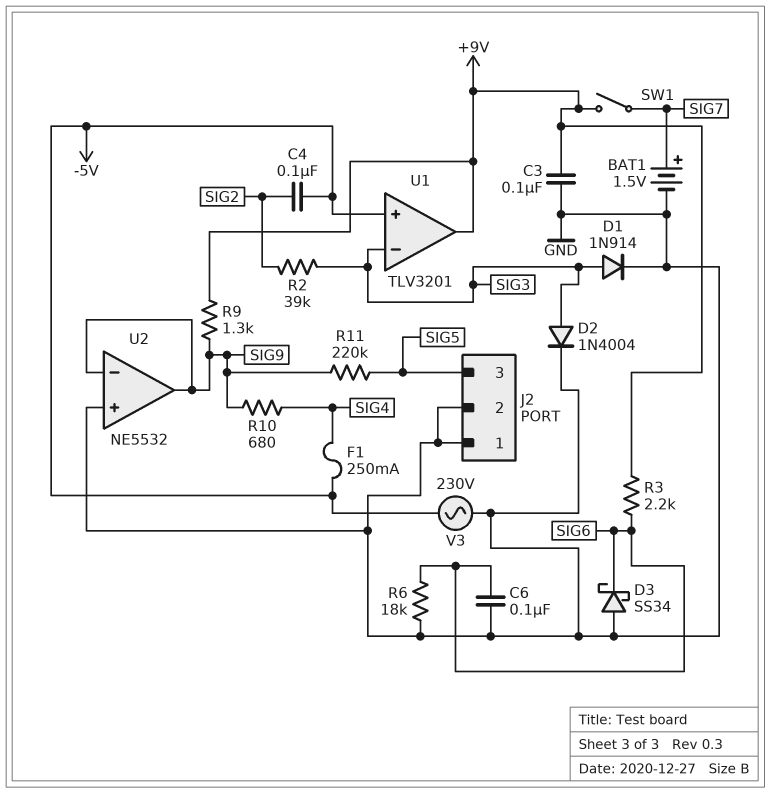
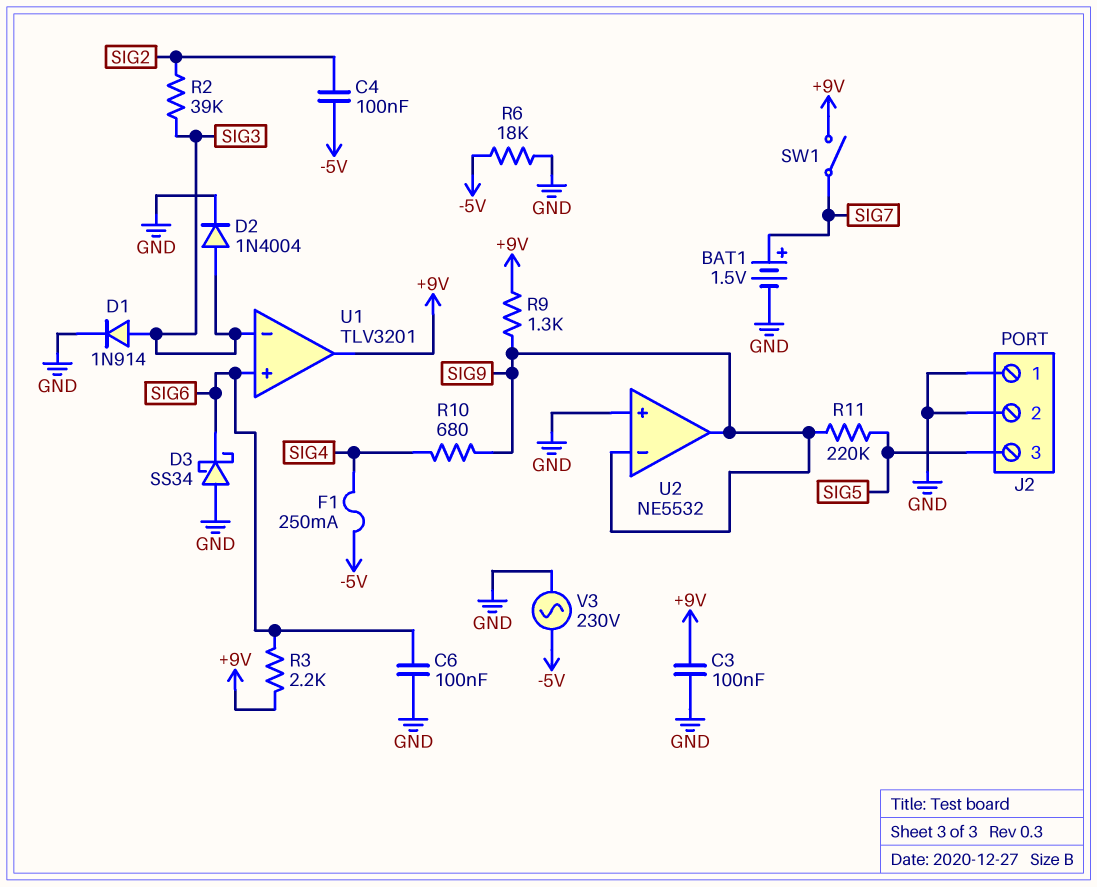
R6: 18k (GND, SIG6) -> 18k (-5V, GND)
U1 pin in+: -5V -> SIG6

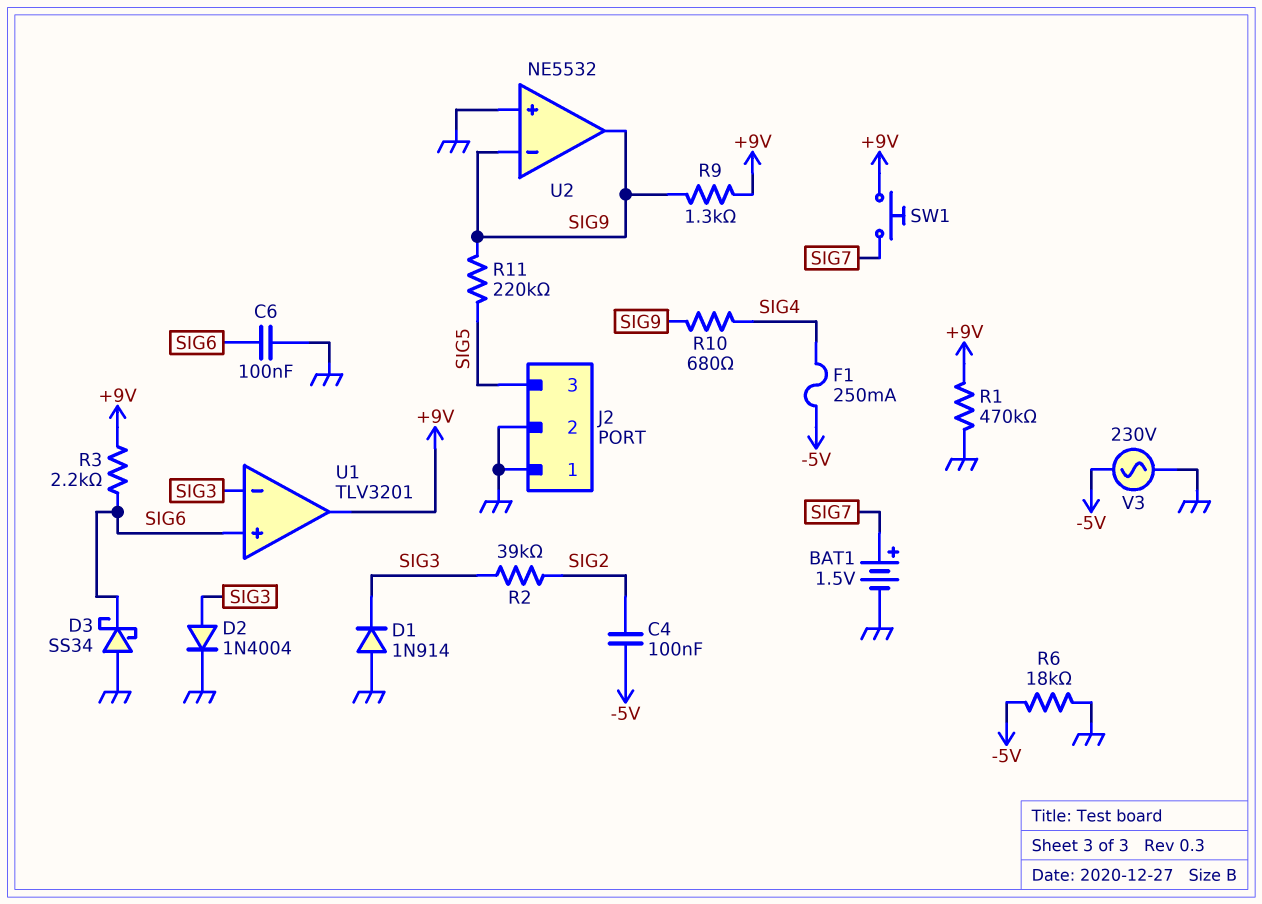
C3: 100nF (+9V, GND) -> none
D1: diode 1N914 (A SIG3, K GND) -> diode 1N914 (A GND, K SIG3)
R1: none -> 470k (+9V, GND)
SW1: switch (+9V, SIG7) -> button (+9V, SIG7)

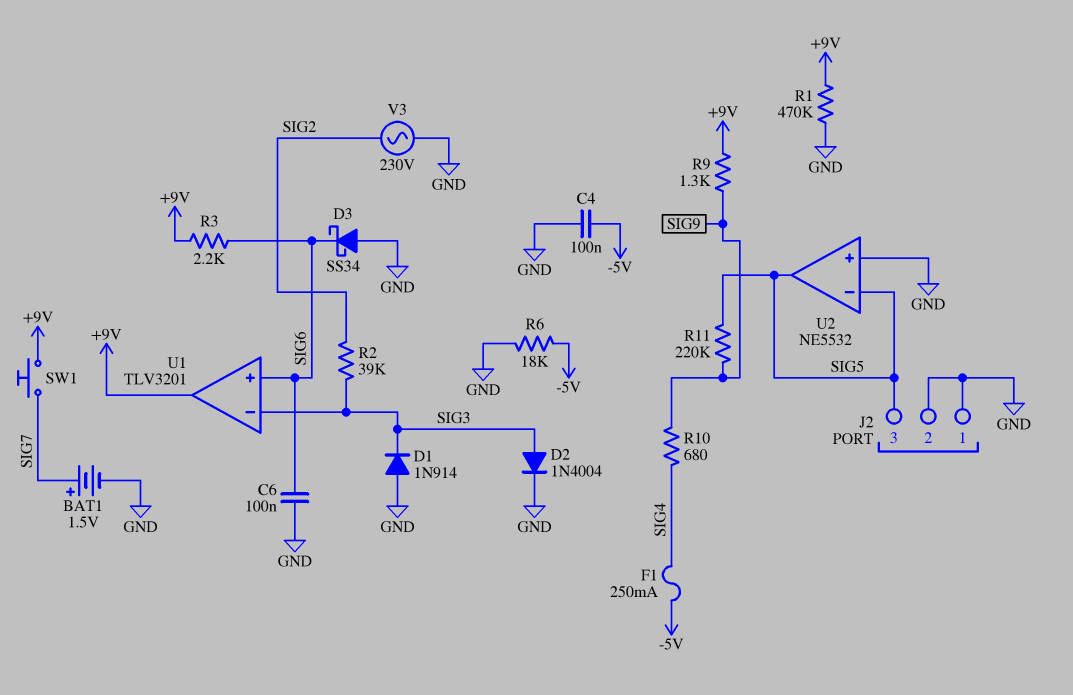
C4: 100nF (-5V, SIG2) -> 100nF (-5V, GND)
U2 pin in-: SIG9 -> SIG5
U2 pin out: SIG9 -> SIG5
V3: AC 230V (-5V, GND) -> AC 230V (GND, SIG2)

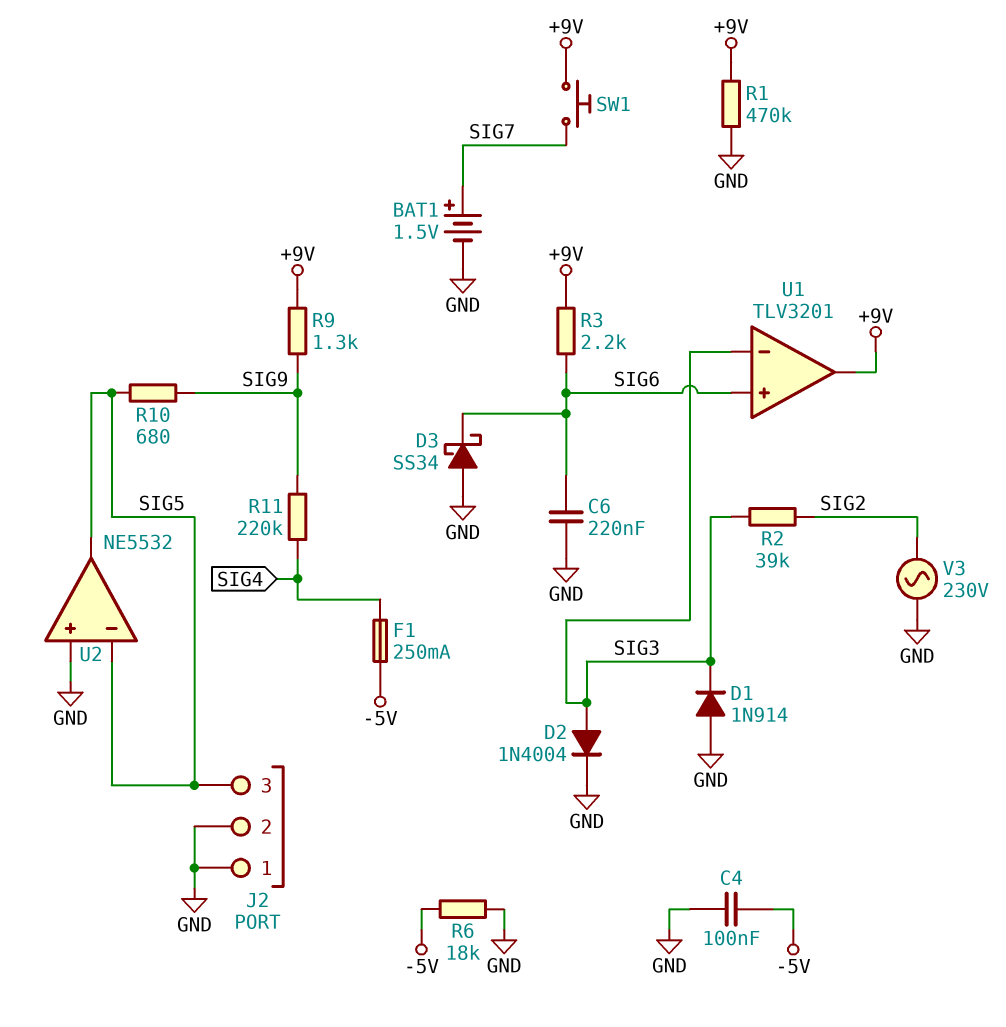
C6: 100nF (GND, SIG6) -> 220nF (GND, SIG6)
R10: 680 (SIG4, SIG9) -> 680 (SIG5, SIG9)
R11: 220k (SIG5, SIG9) -> 220k (SIG4, SIG9)

